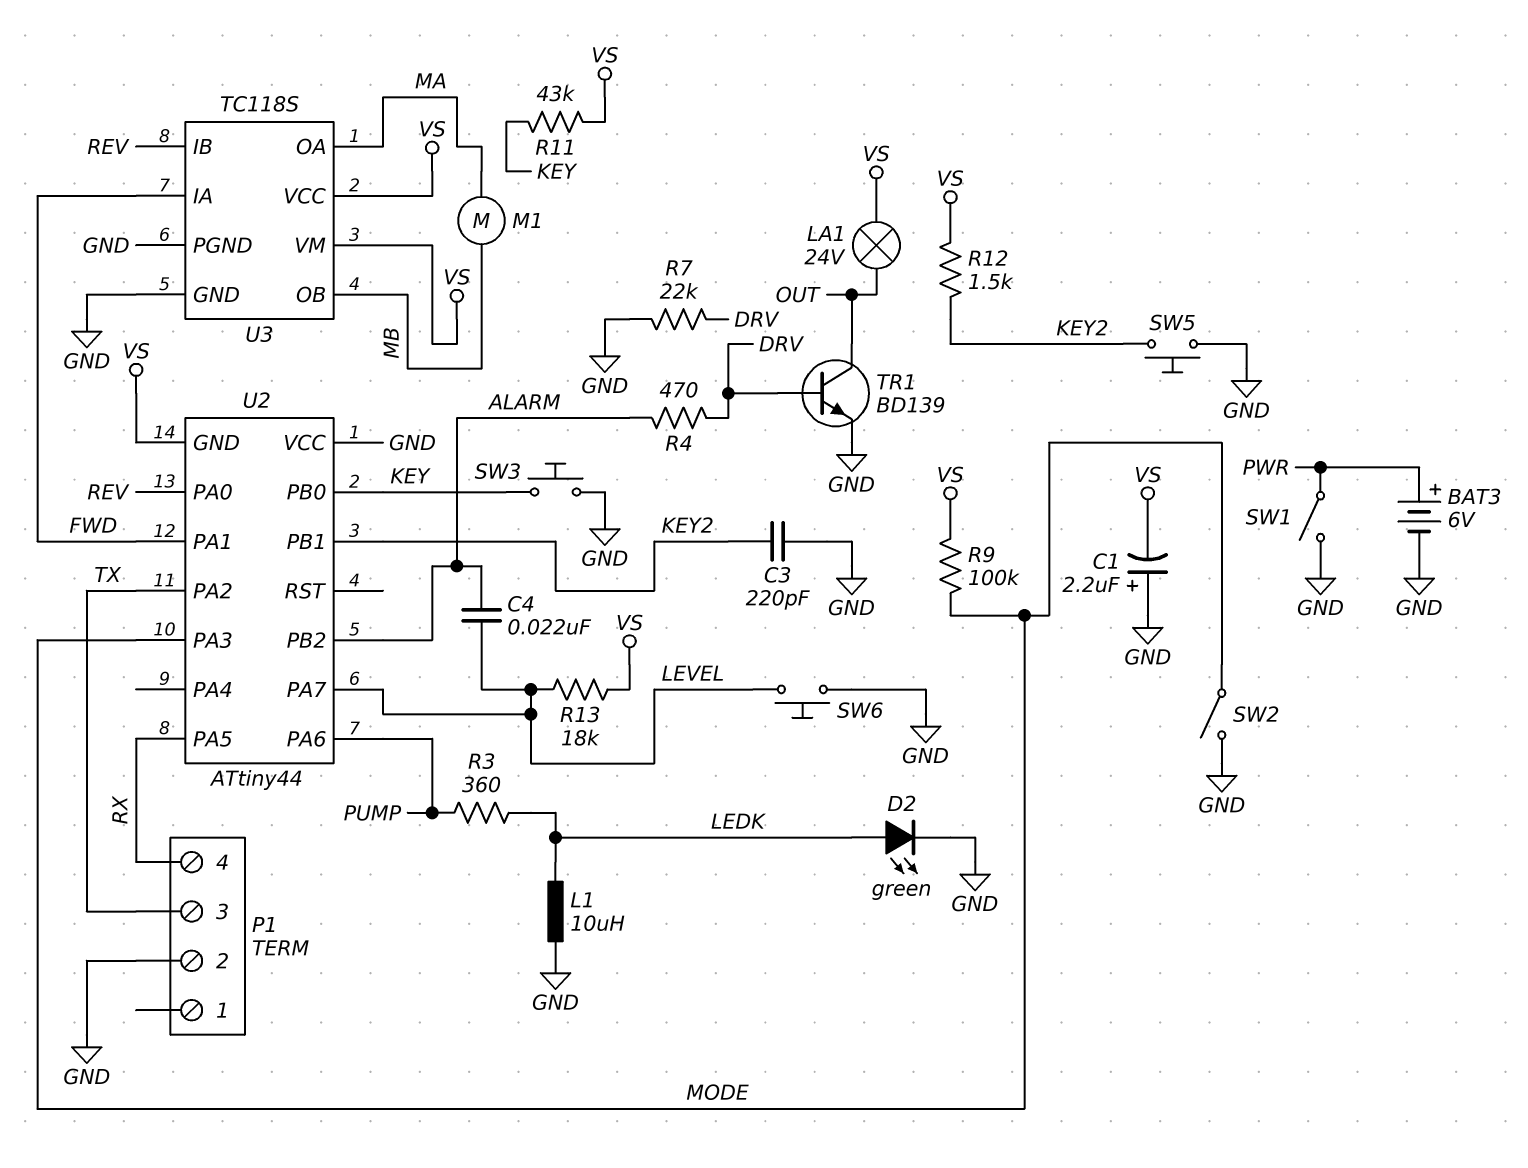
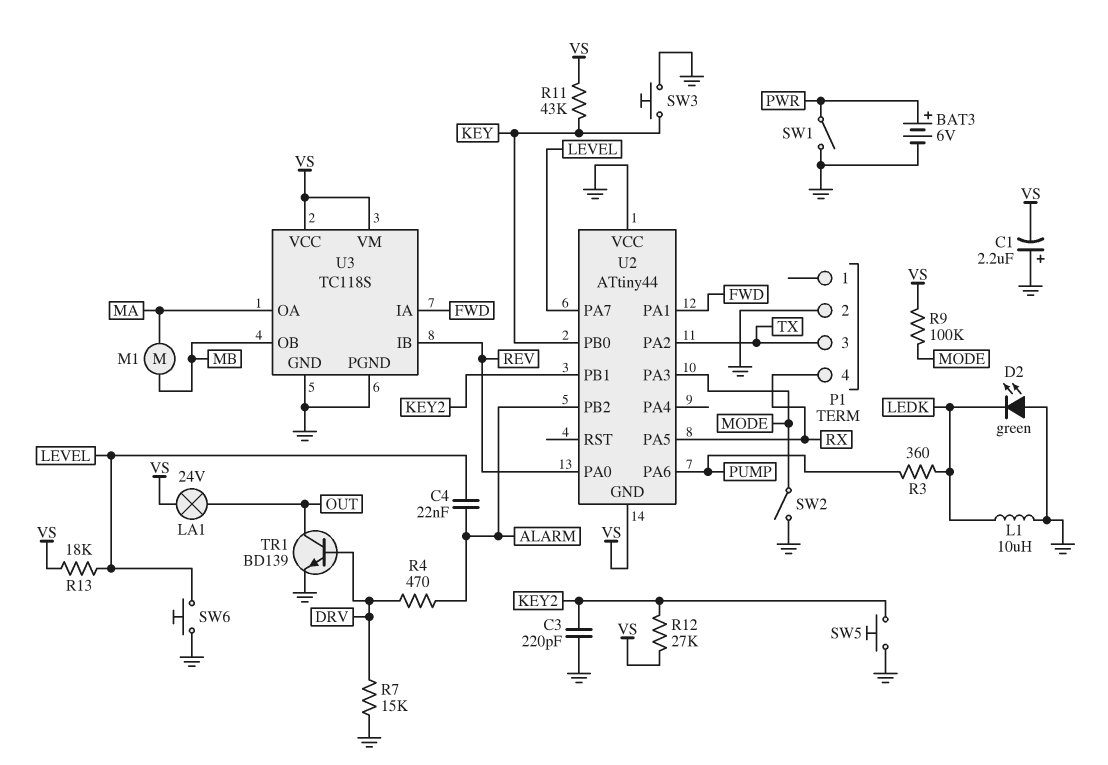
D2: LED green (A LEDK, K GND) -> LED green (A GND, K LEDK)
R7: 22k (DRV, GND) -> 15k (DRV, GND)
R12: 1.5k (KEY2, VS) -> 27k (KEY2, VS)

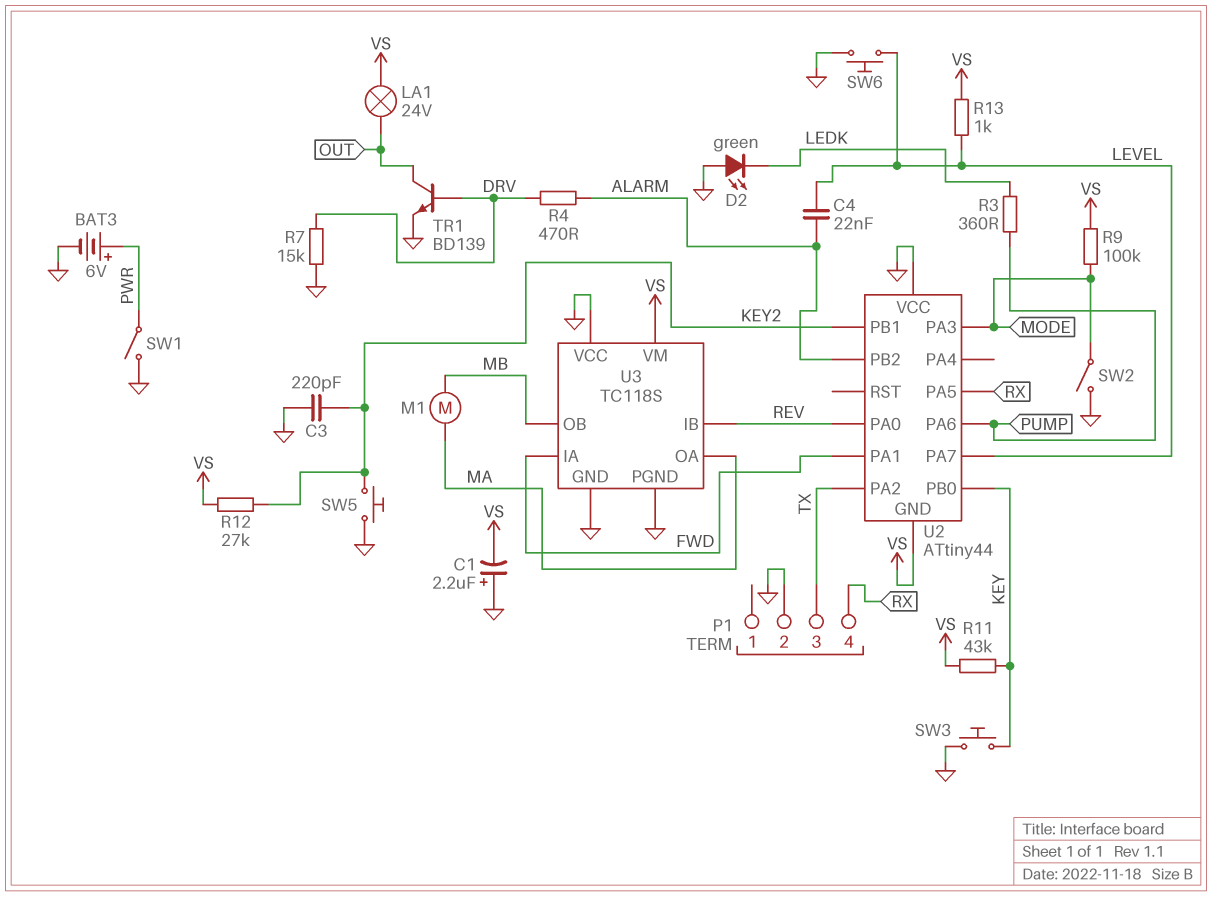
L1: 10uH (GND, LEDK) -> none
R13: 18k (LEVEL, VS) -> 1k (LEVEL, VS)
U3 pin VCC: VS -> GND

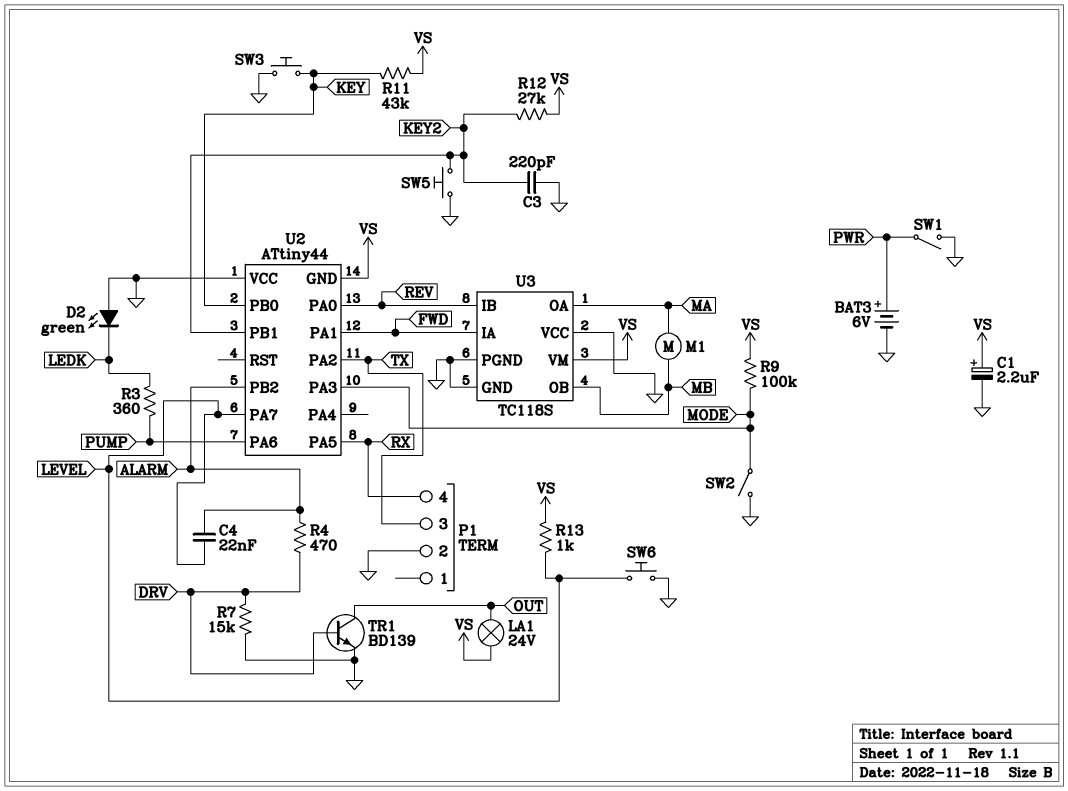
C1: 2.2uF (plus GND, minus VS) -> 2.2uF (plus VS, minus GND)

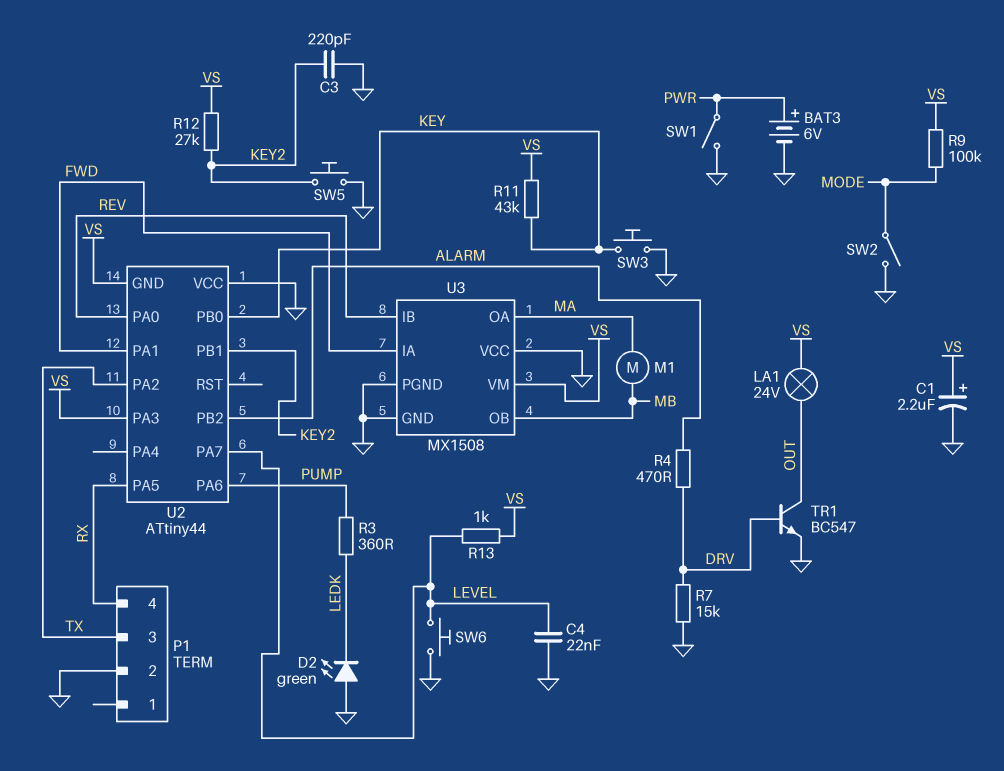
C4: 22nF (ALARM, LEVEL) -> 22nF (GND, LEVEL)
TR1: NPN BD139 (B DRV, C OUT, E GND) -> NPN BC547 (B DRV, C OUT, E GND)
U2 pin PA3: MODE -> VS
U3: TC118S -> MX1508

